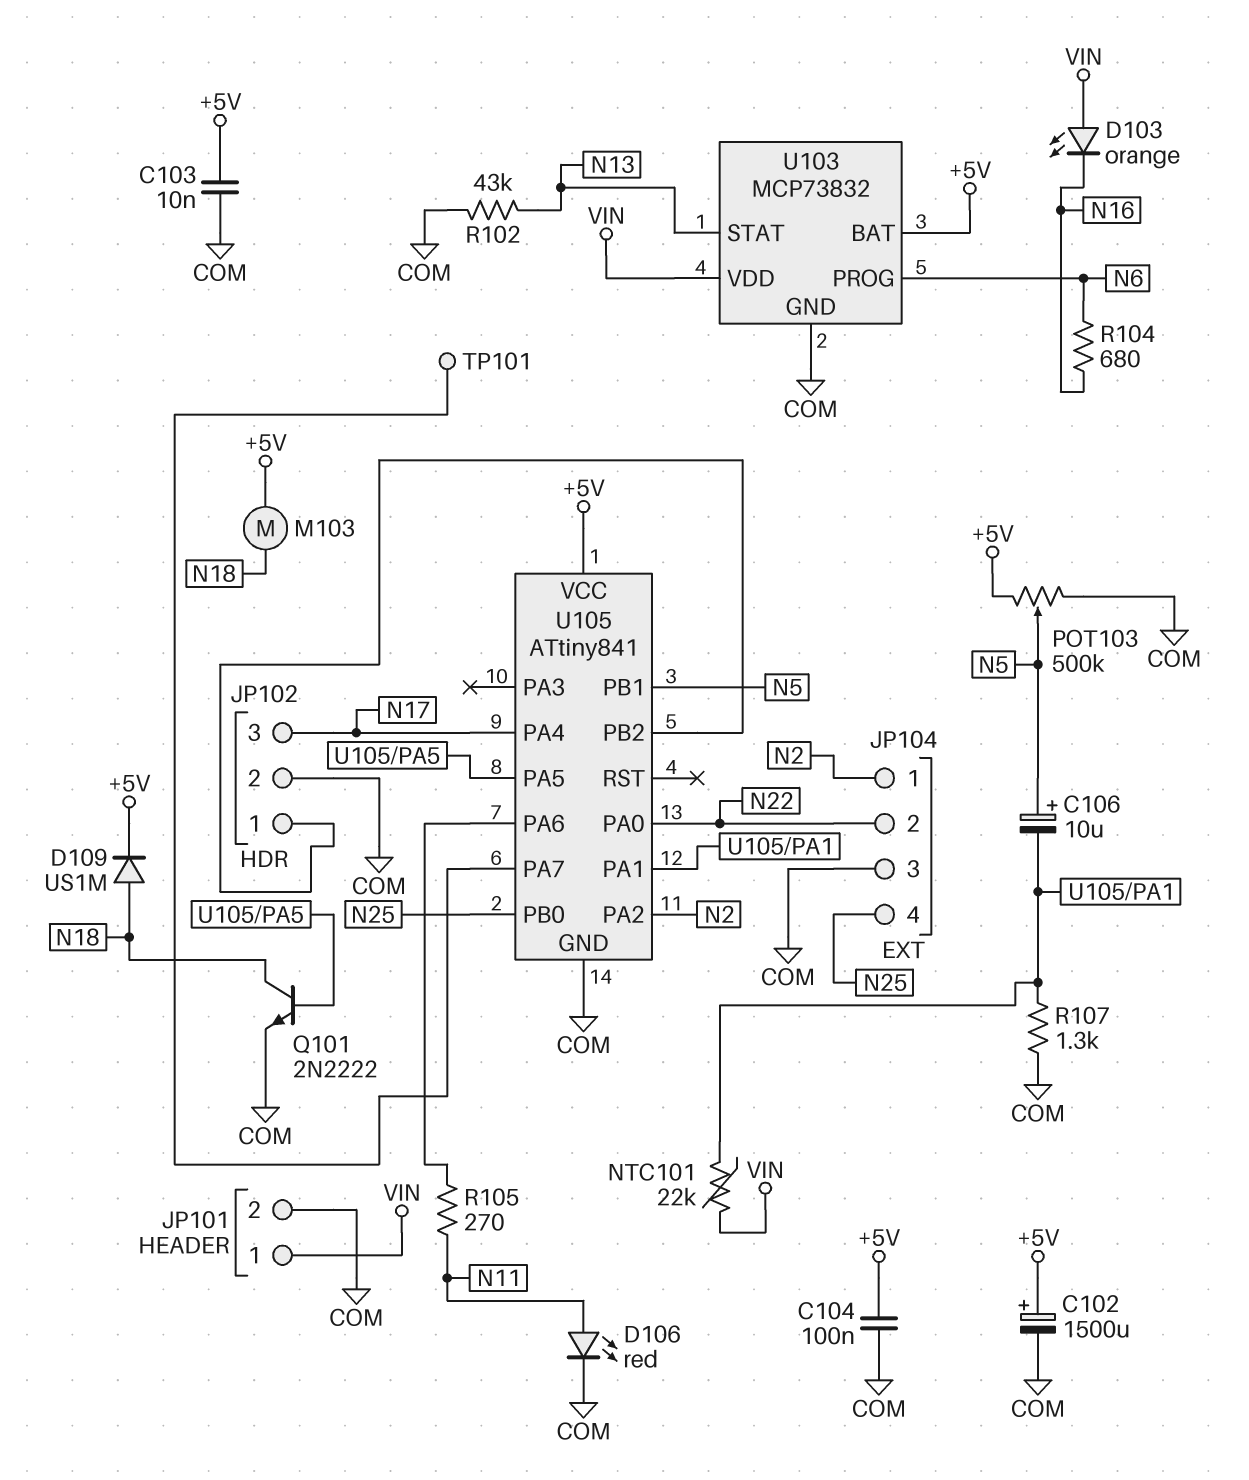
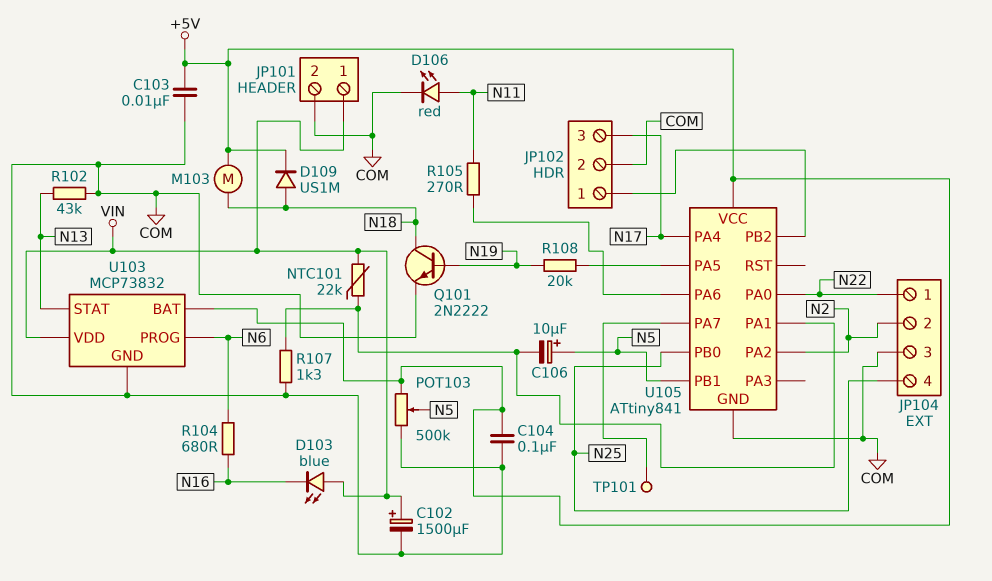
C102: 1500uF (plus +5V, minus COM) -> 1500uF (plus VIN, minus COM)
D103: LED orange (A VIN, K N16) -> LED blue (A VIN, K N16)
JP104 pin 1: N2 -> N22
JP104 pin 2: N22 -> N2
Q101: NPN 2N2222 (B U105/PA5, C N18, E COM) -> NPN 2N2222 (B N19, C N18, E COM)
R108: none -> 20k (N19, U105/PA5)

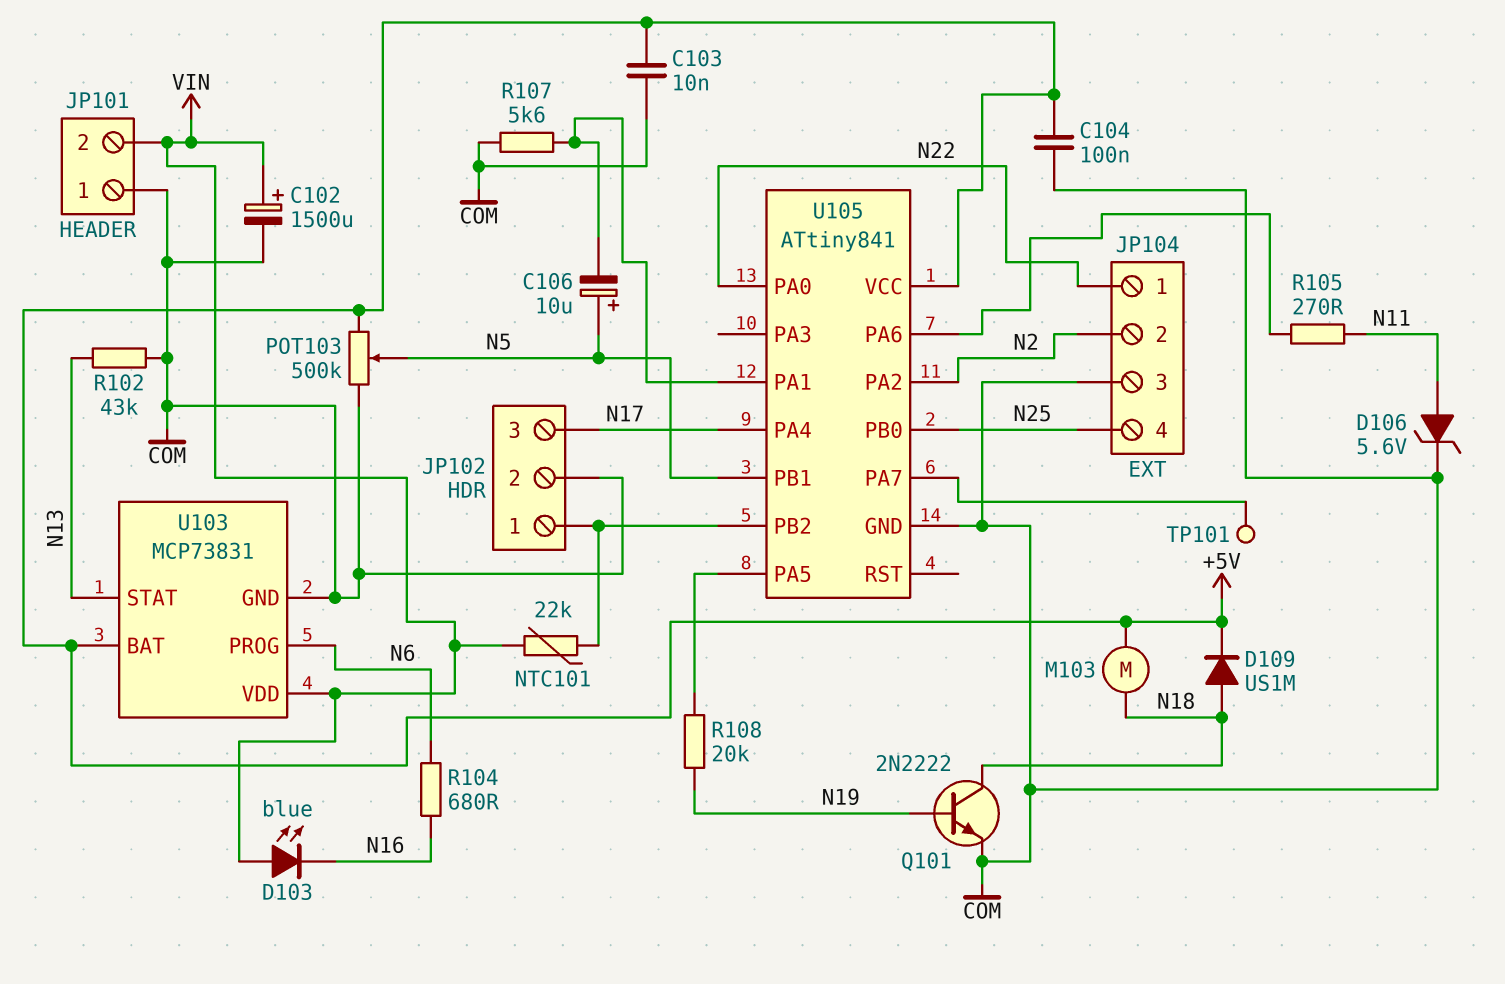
D106: LED red (A N11, K COM) -> zener 5.6V (A N11, K COM)
JP101 pin 1: VIN -> COM
JP101 pin 2: COM -> VIN
NTC101: 22k (U105/PA1, VIN) -> 22k (JP102/1, VIN)
R107: 1.3k (COM, U105/PA1) -> 5.6k (COM, U105/PA1)
U103: MCP73832 -> MCP73831

